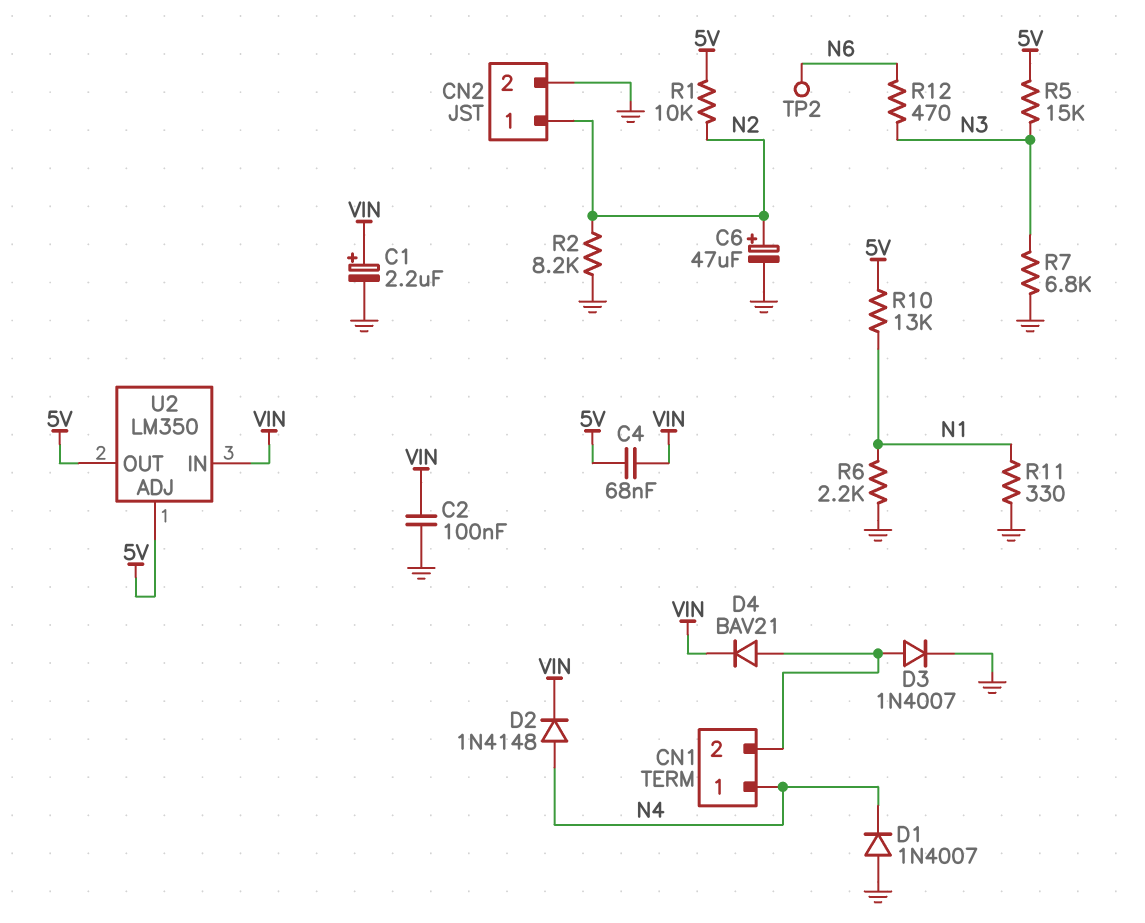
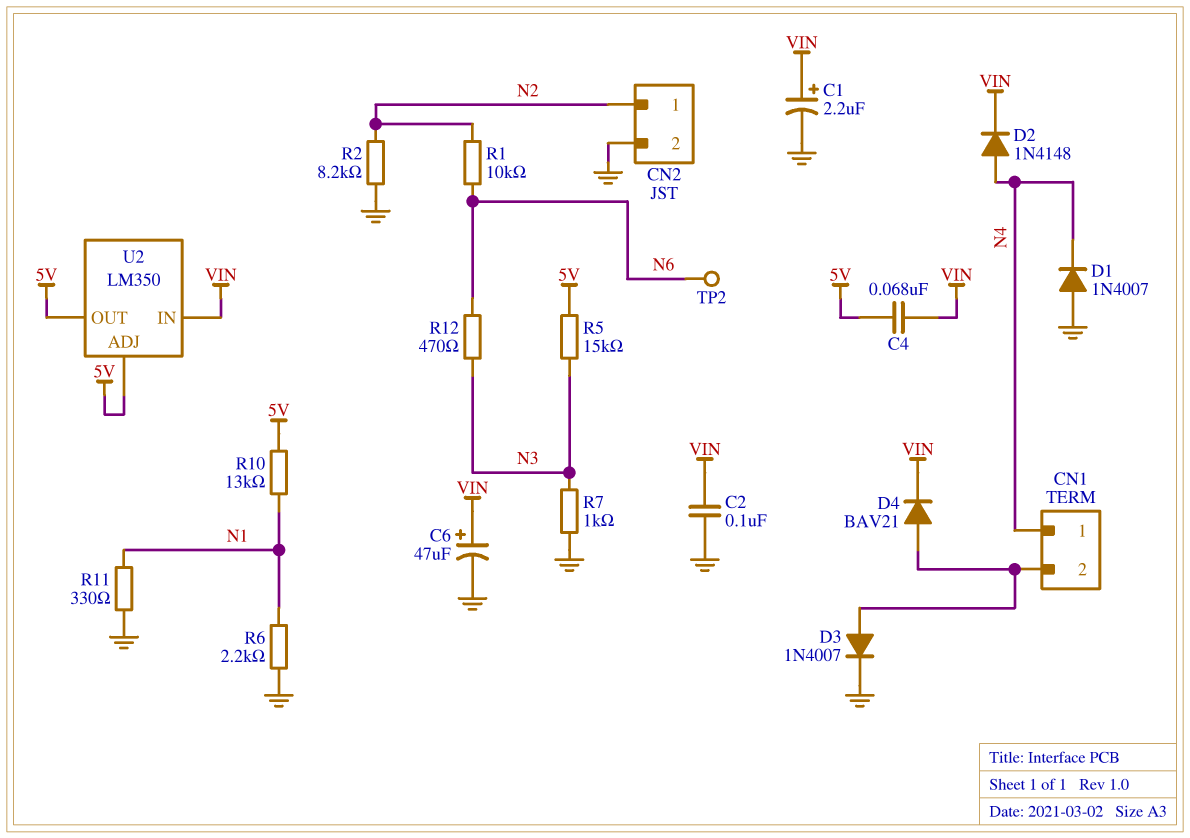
C6: 47uF (plus N2, minus GND) -> 47uF (plus VIN, minus GND)
R1: 10k (5V, N2) -> 10k (N2, N6)
R7: 6.8k (GND, N3) -> 1k (GND, N3)

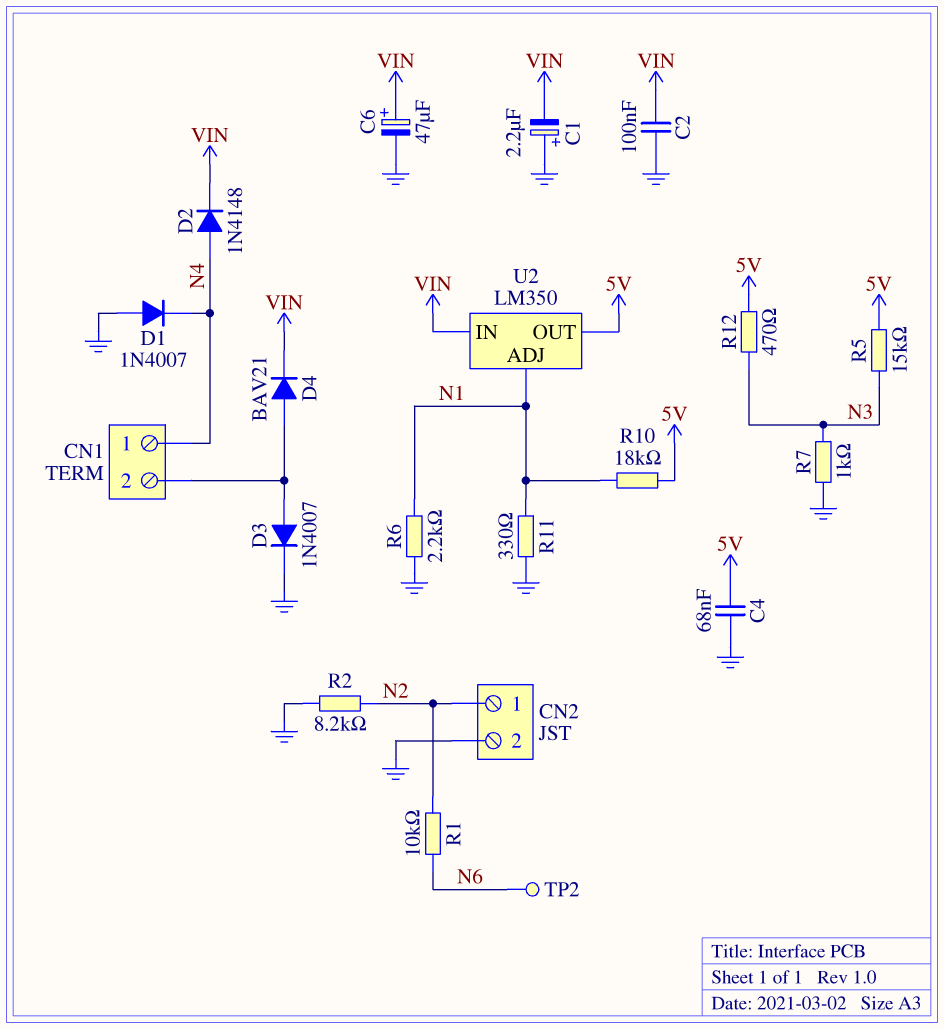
C1: 2.2uF (plus VIN, minus GND) -> 2.2uF (plus GND, minus VIN)
C4: 68nF (5V, VIN) -> 68nF (5V, GND)
R10: 13k (5V, N1) -> 18k (5V, N1)
R12: 470 (N3, N6) -> 470 (5V, N3)
U2 pin ADJ: 5V -> N1

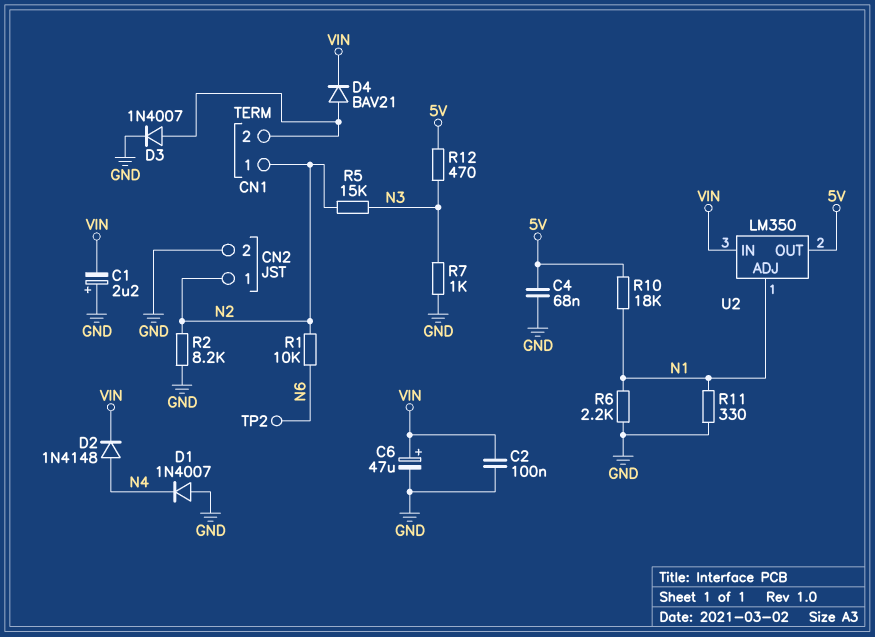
CN1 pin 1: N4 -> N2
R5: 15k (5V, N3) -> 15k (N2, N3)

